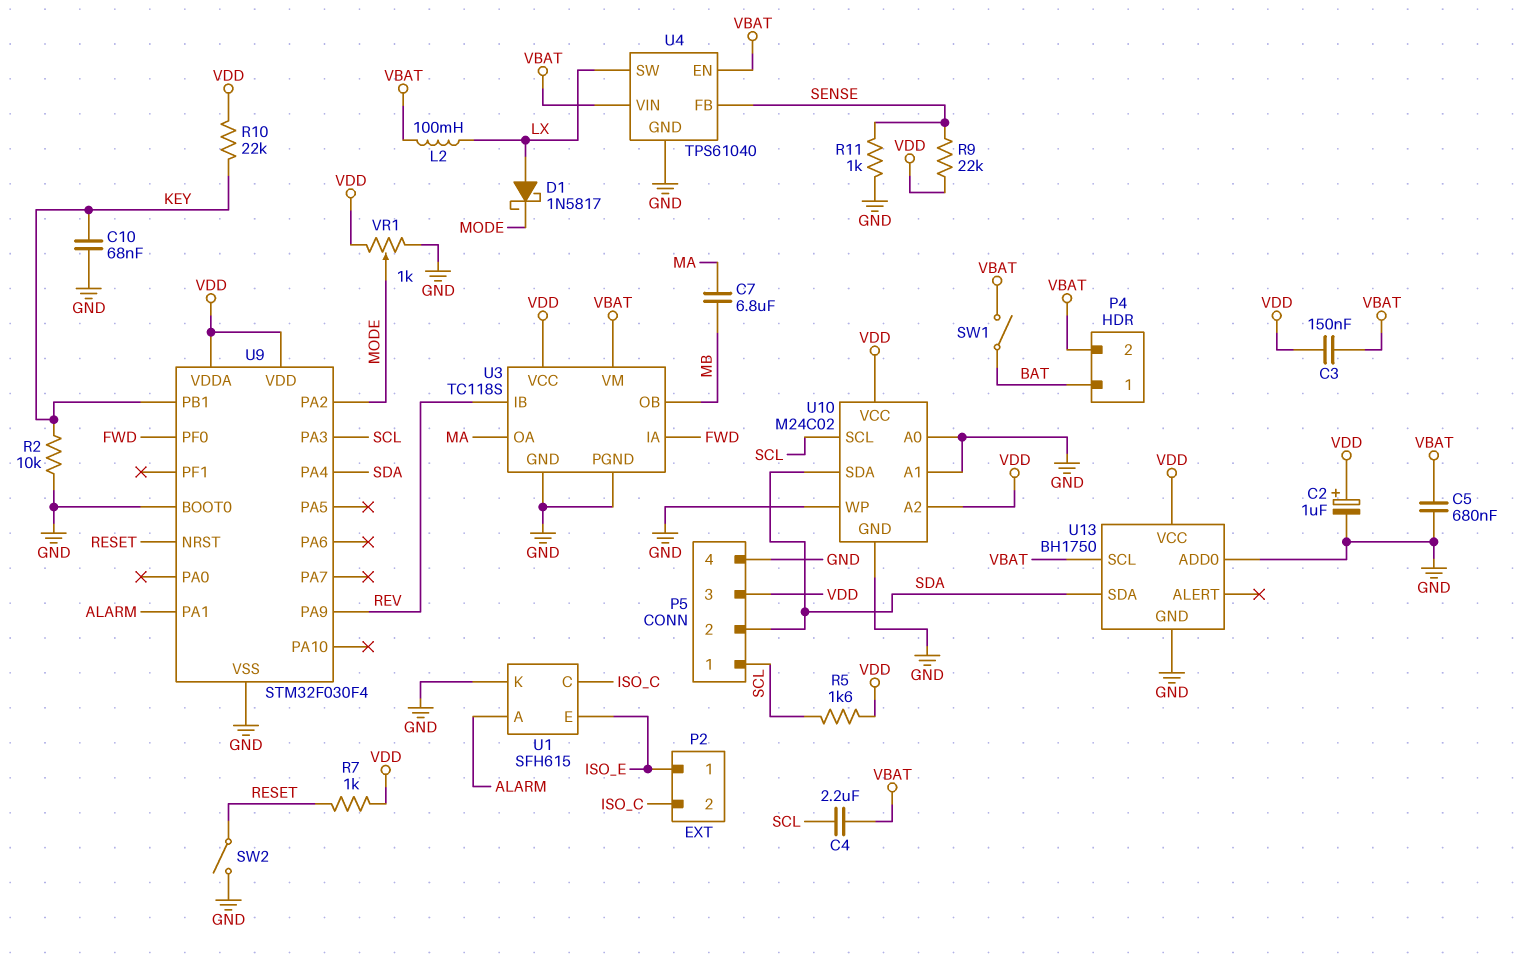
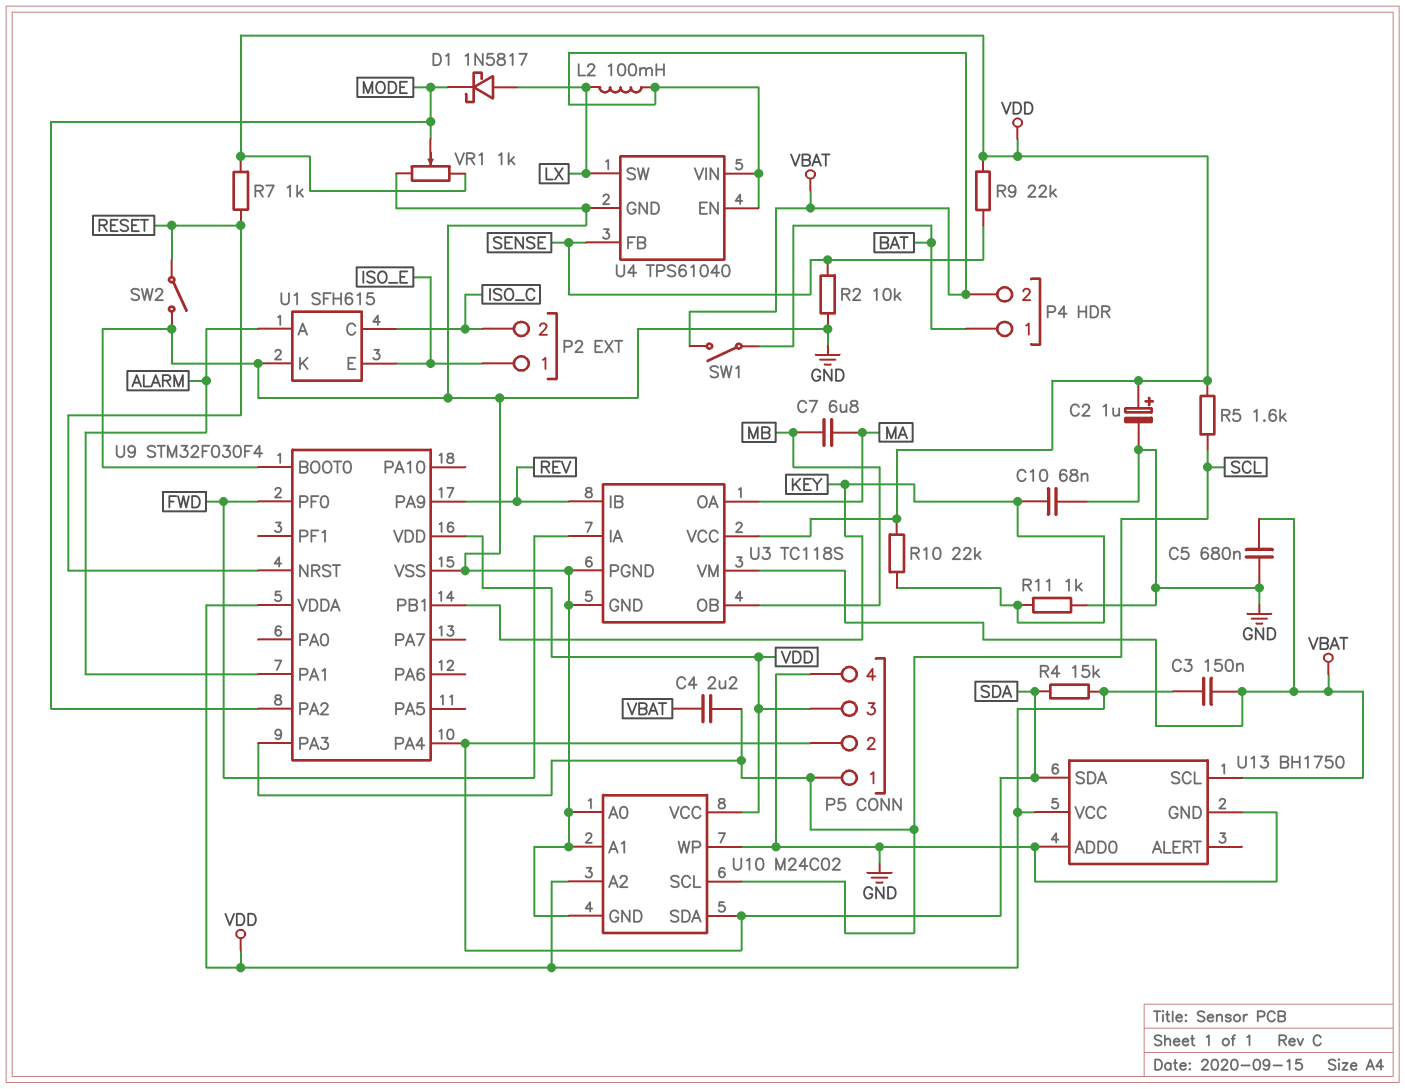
R2: 10k (GND, KEY) -> 10k (GND, SENSE)
R4: none -> 15k (SDA, VDD)
R11: 1k (GND, SENSE) -> 1k (GND, KEY)

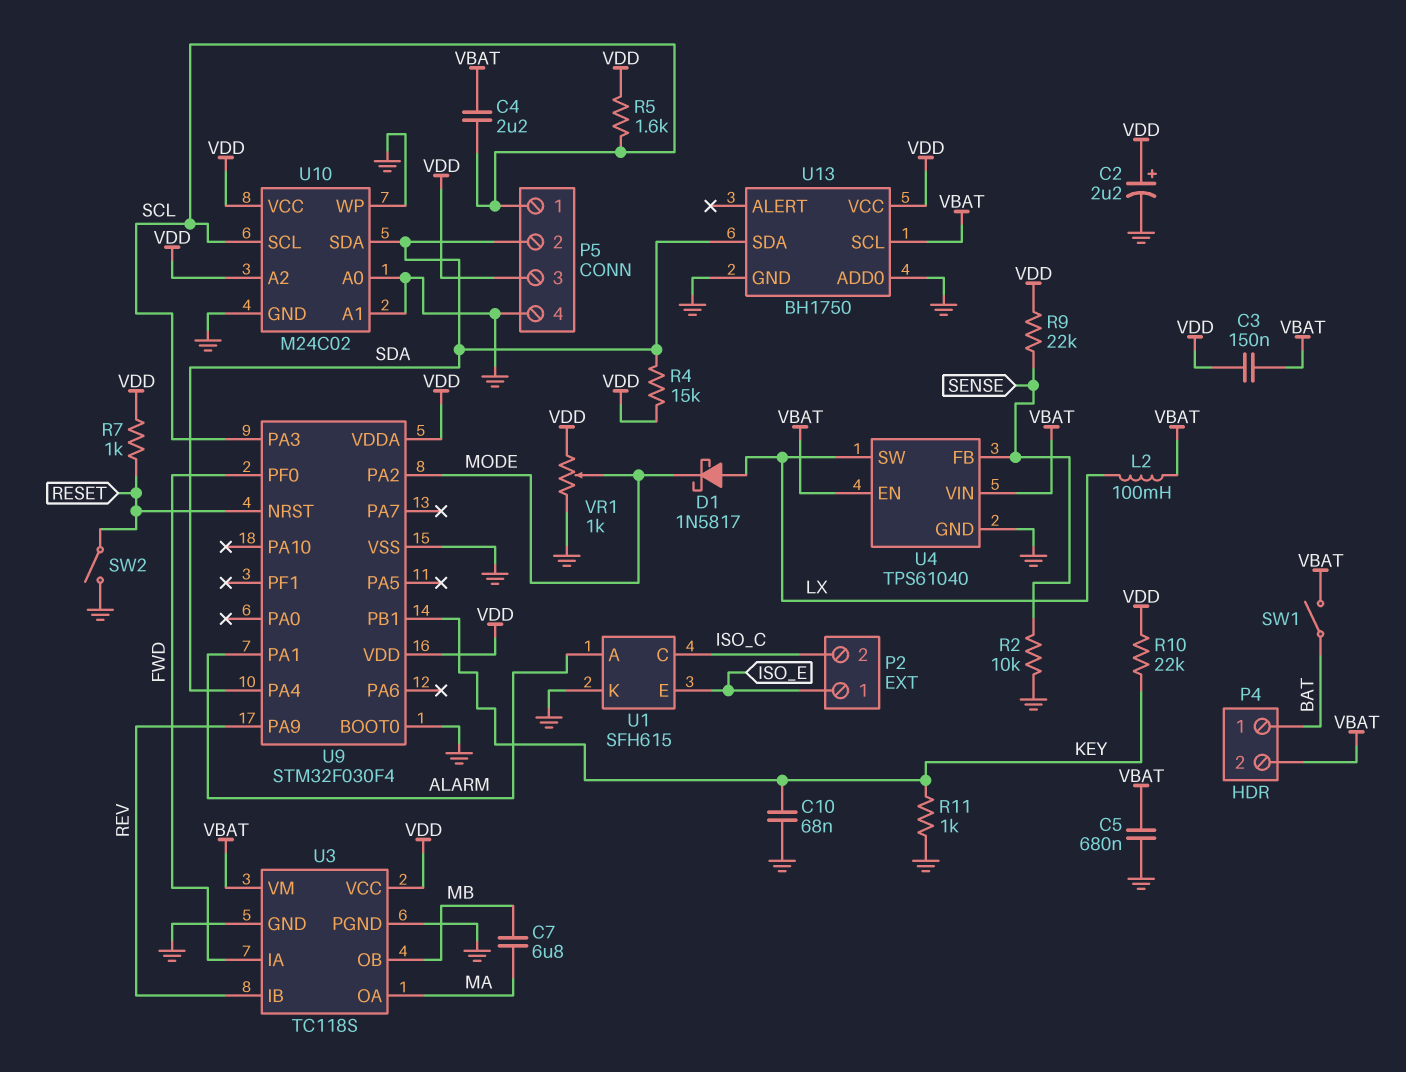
C2: 1uF (plus VDD, minus GND) -> 2.2uF (plus VDD, minus GND)

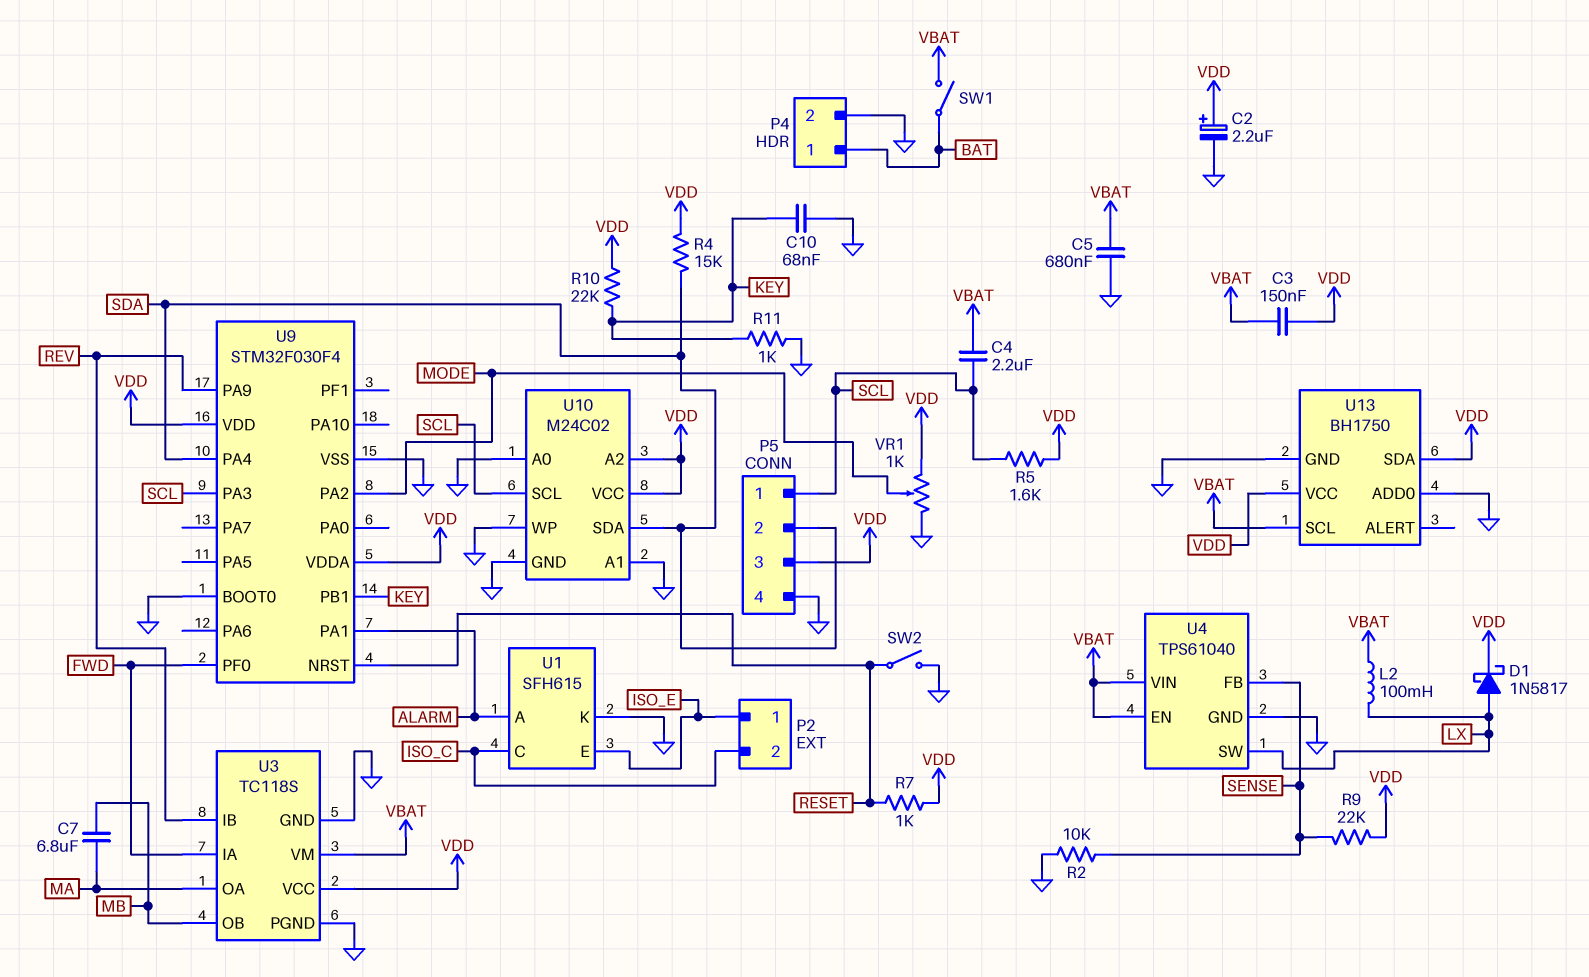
D1: schottky 1N5817 (A LX, K MODE) -> schottky 1N5817 (A LX, K VDD)
P4 pin 2: VBAT -> GND
U13 pin SDA: SDA -> VDD

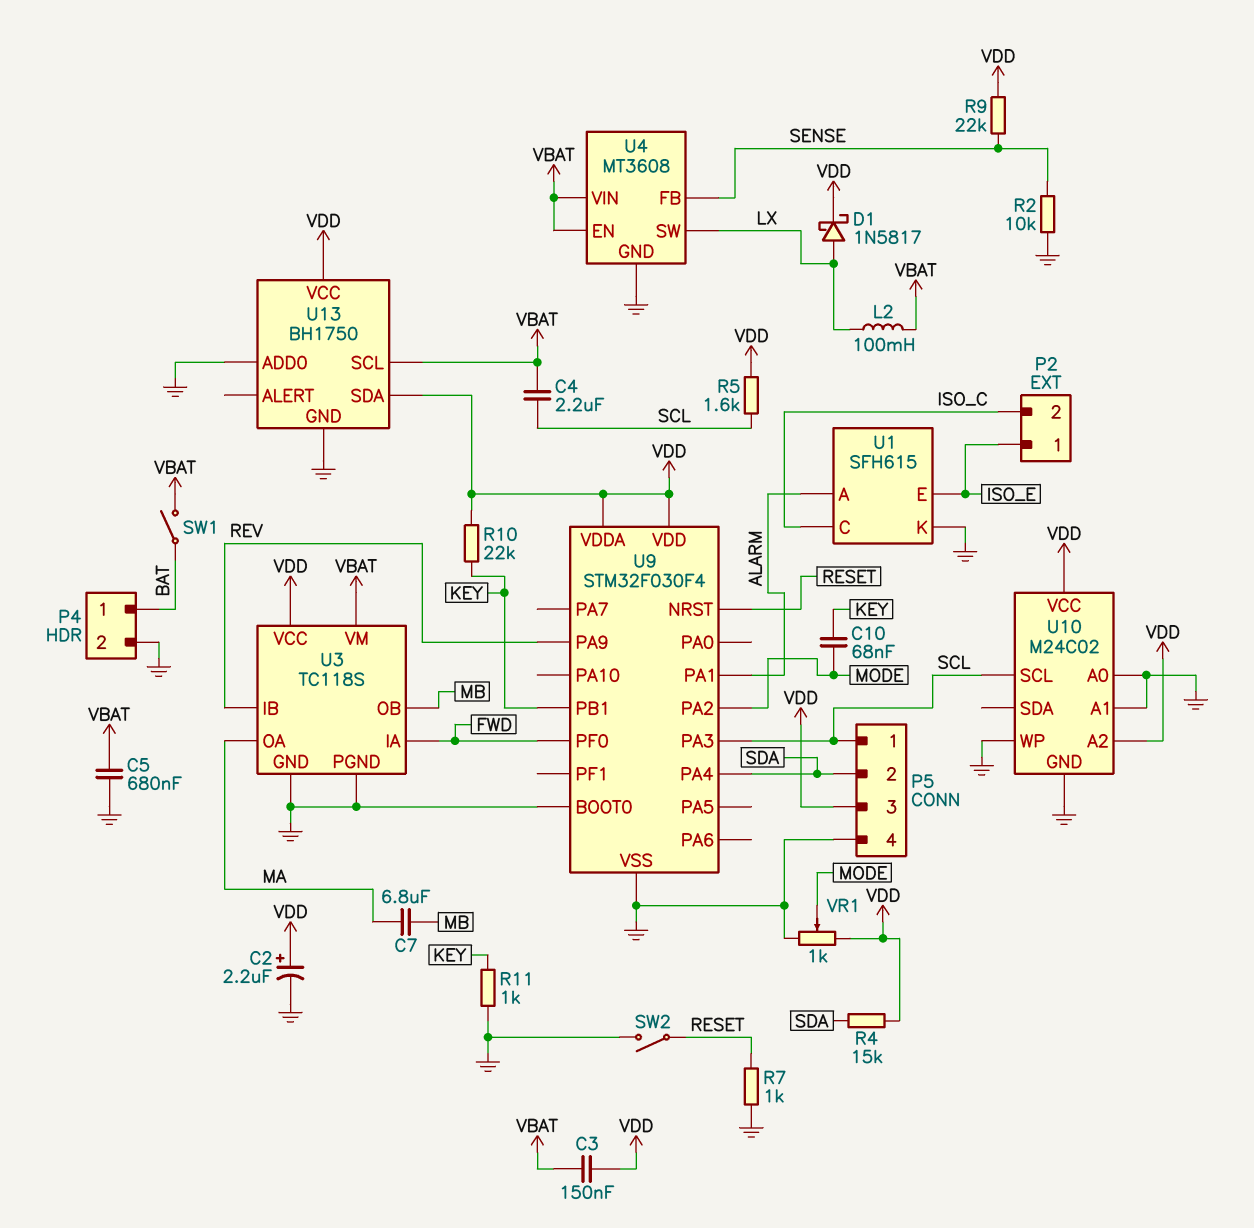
C10: 68nF (GND, KEY) -> 68nF (KEY, MODE)
R7: 1k (RESET, VDD) -> 1k (GND, RESET)
U4: TPS61040 -> MT3608
U10 pin SDA: SDA -> none

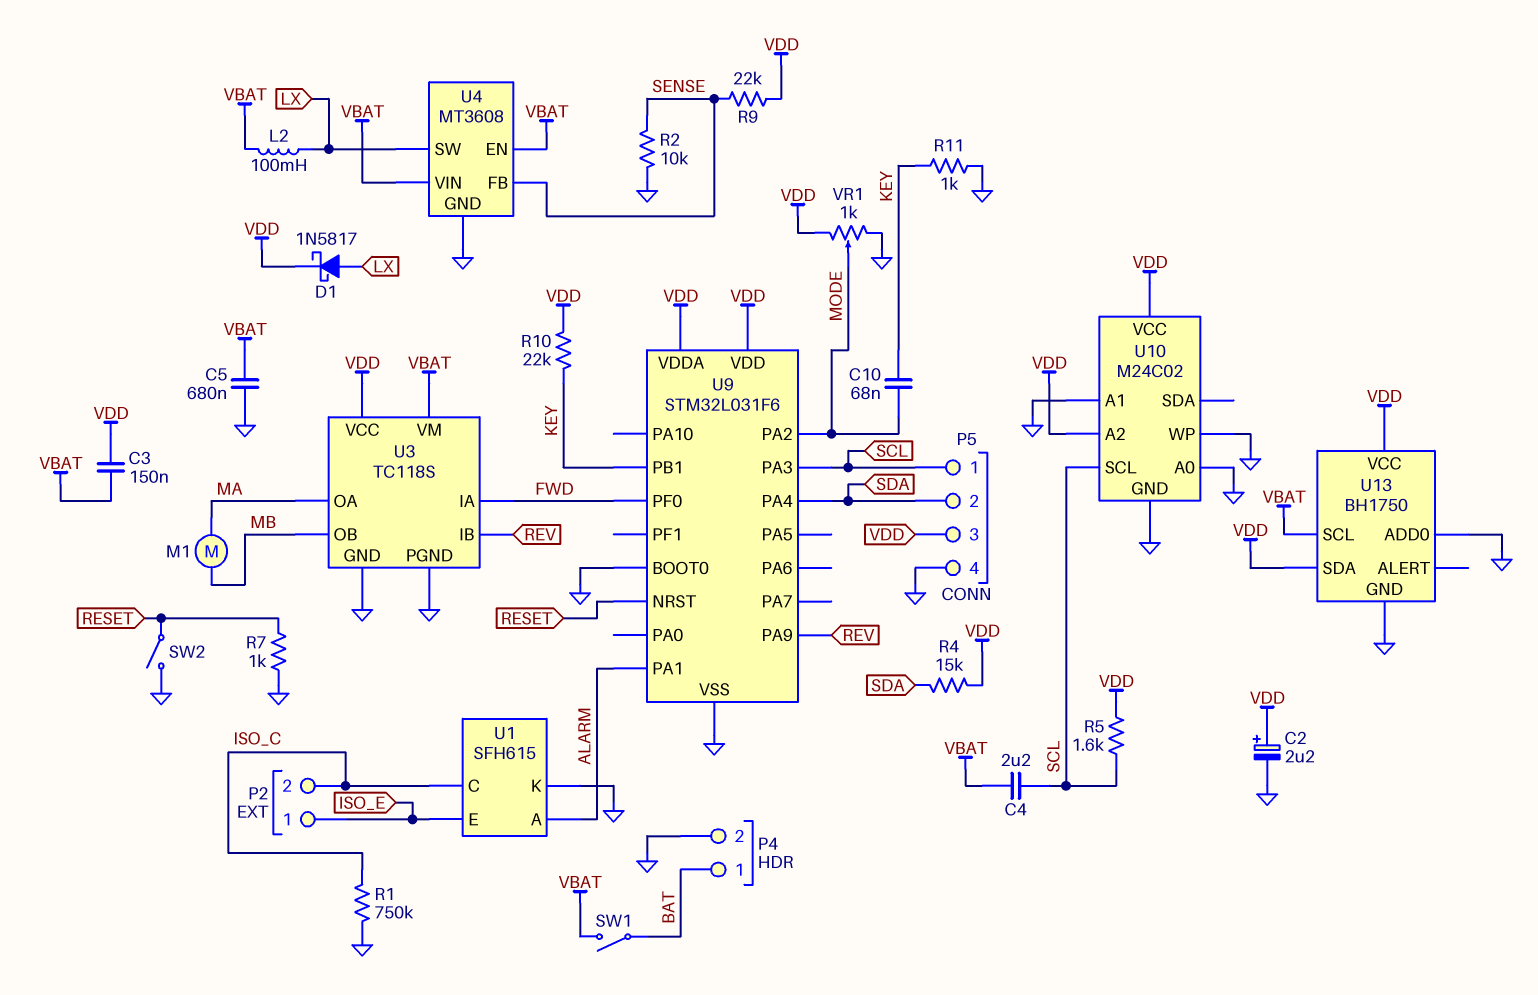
C7: 6.8uF (MA, MB) -> none
M1: none -> motor (MA, MB)
R1: none -> 750k (GND, ISO_C)
U9: STM32F030F4 -> STM32L031F6

